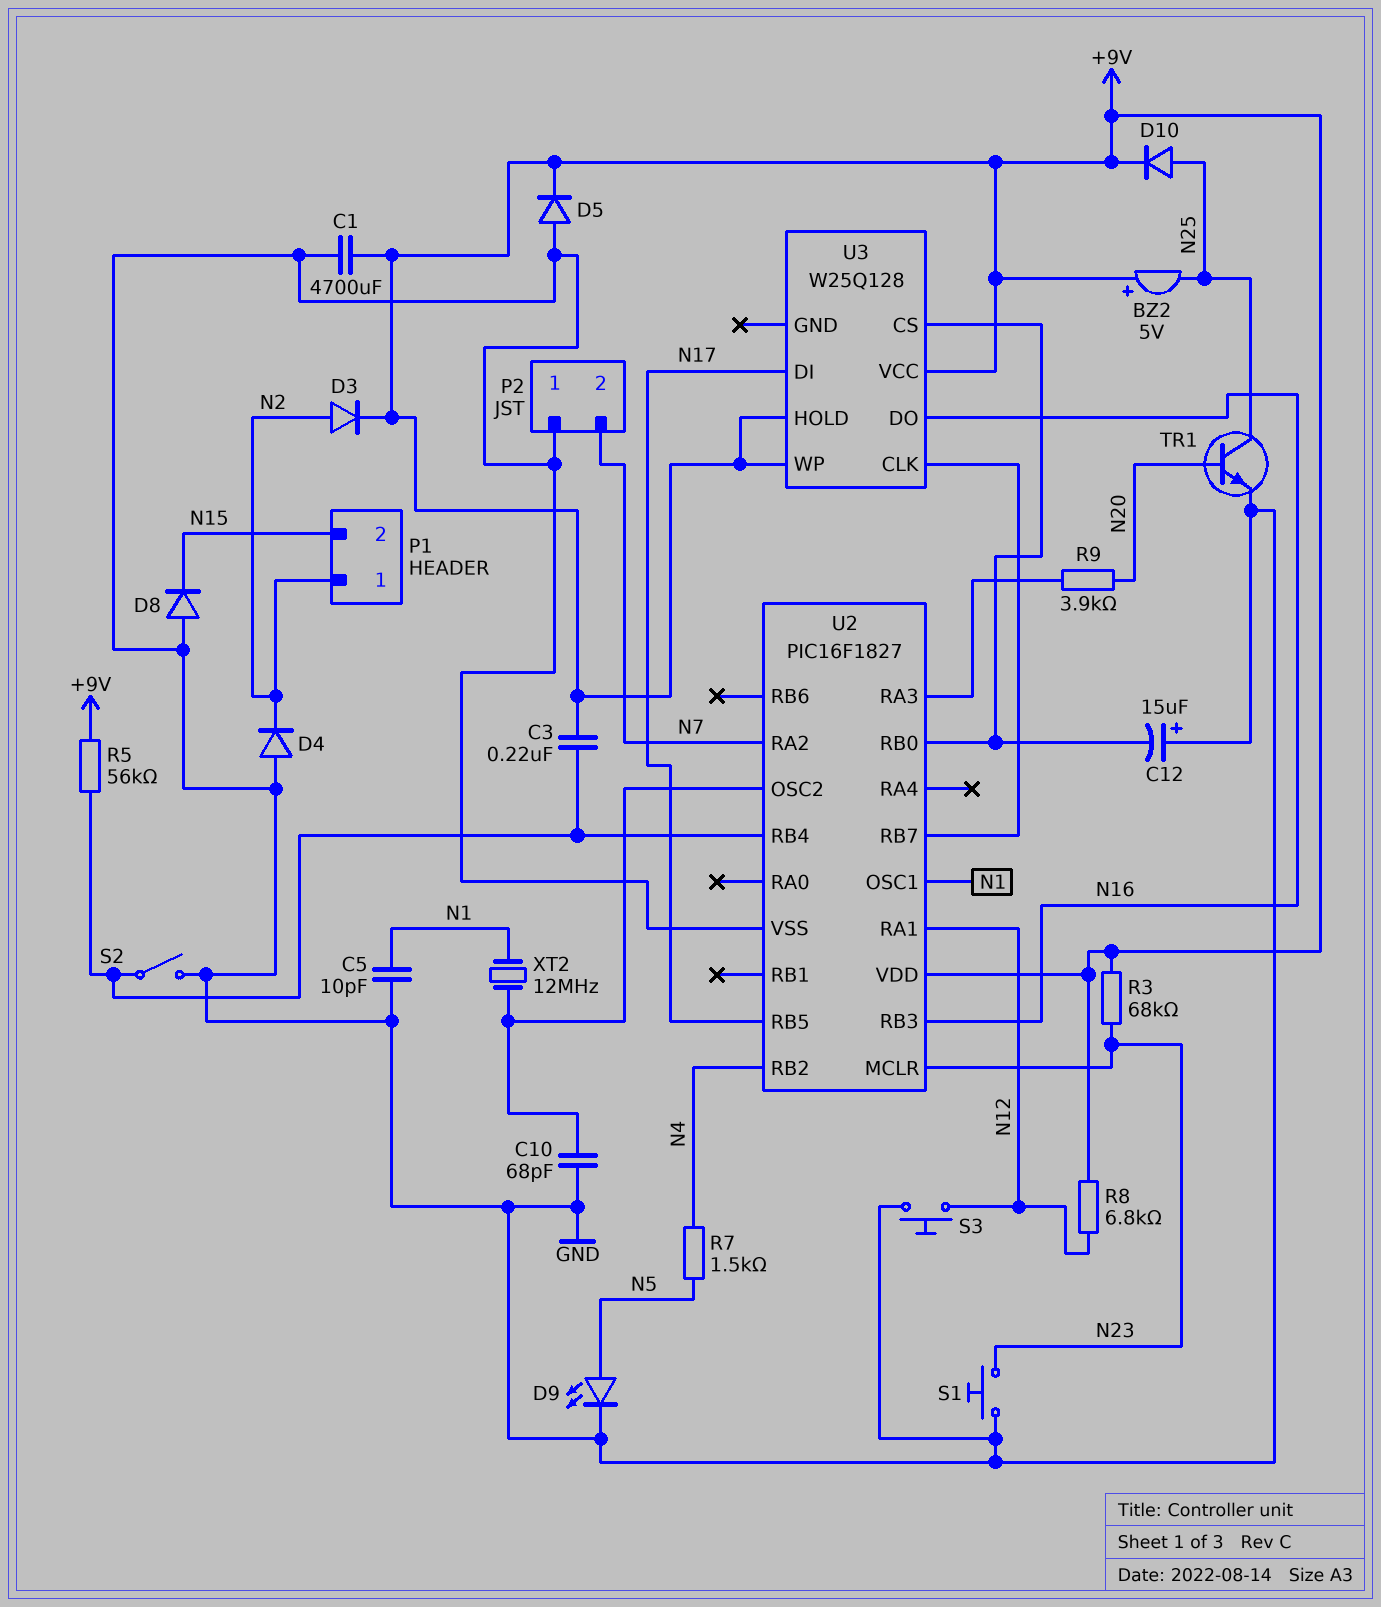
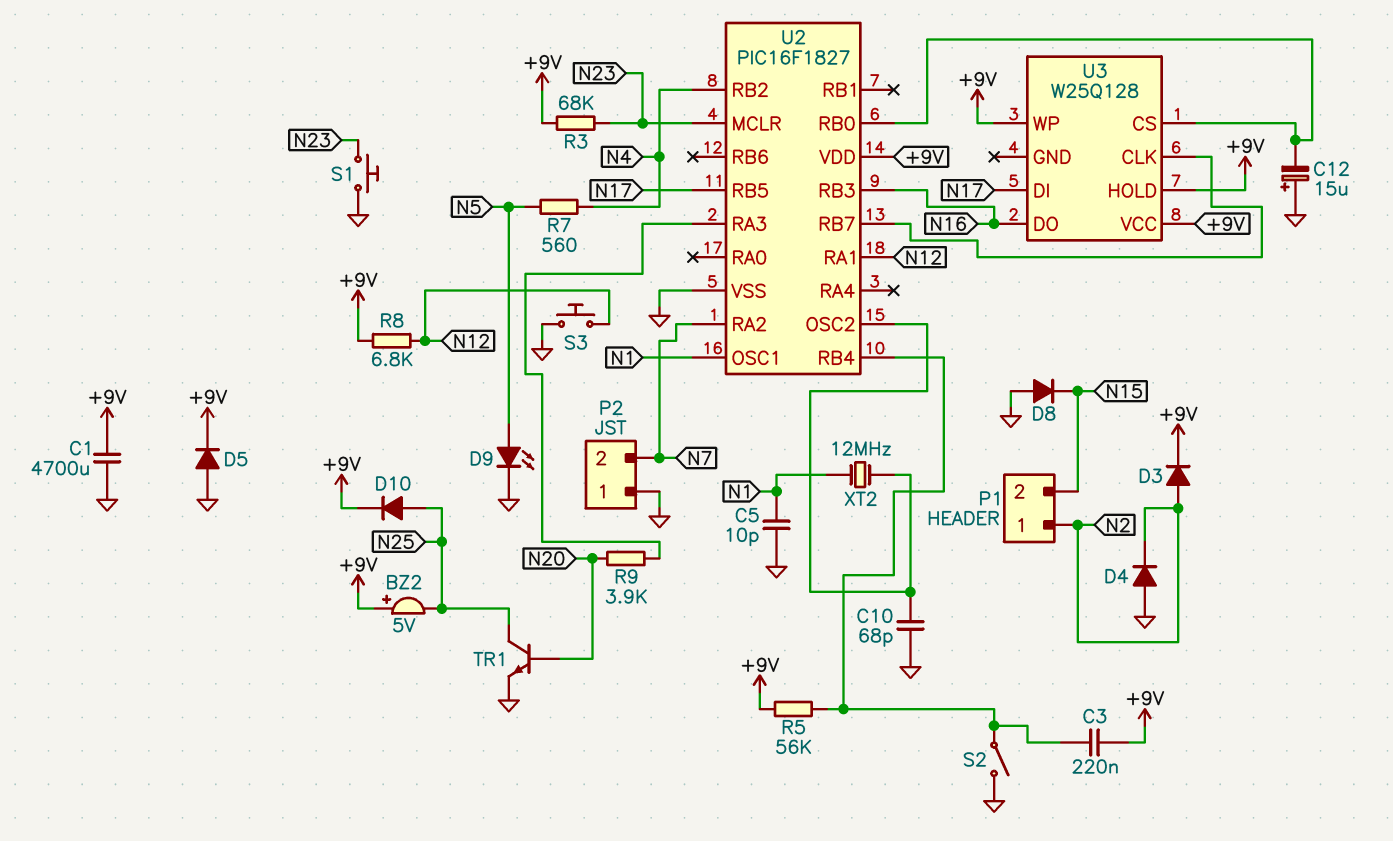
R7: 1.5k (N4, N5) -> 560 (N4, N5)

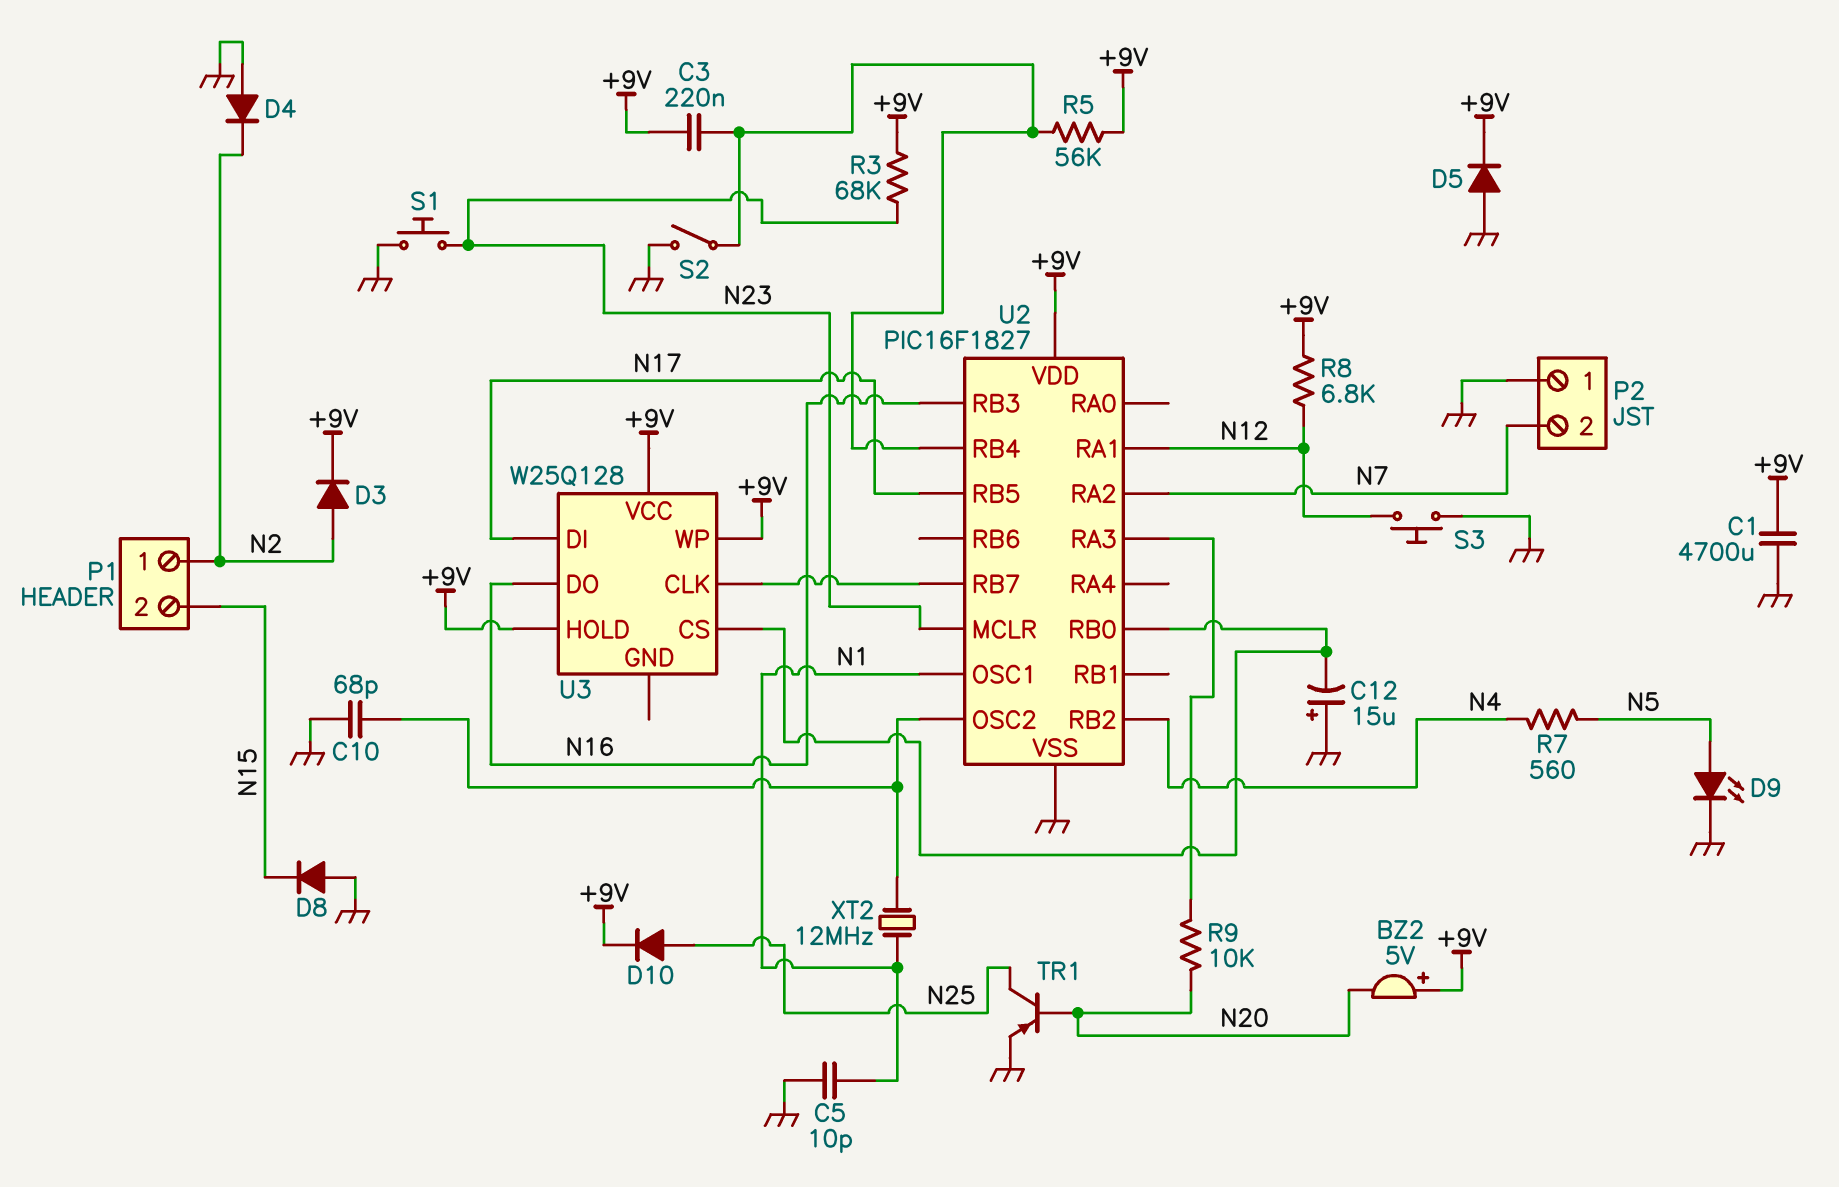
BZ2: buzzer 5V (plus +9V, minus N25) -> buzzer 5V (plus +9V, minus N20)
R9: 3.9k (N20, U2/RA3) -> 10k (N20, U2/RA3)
TR1: NPN (B N20, C N25, E GND) -> PNP (B N20, C N25, E GND)

